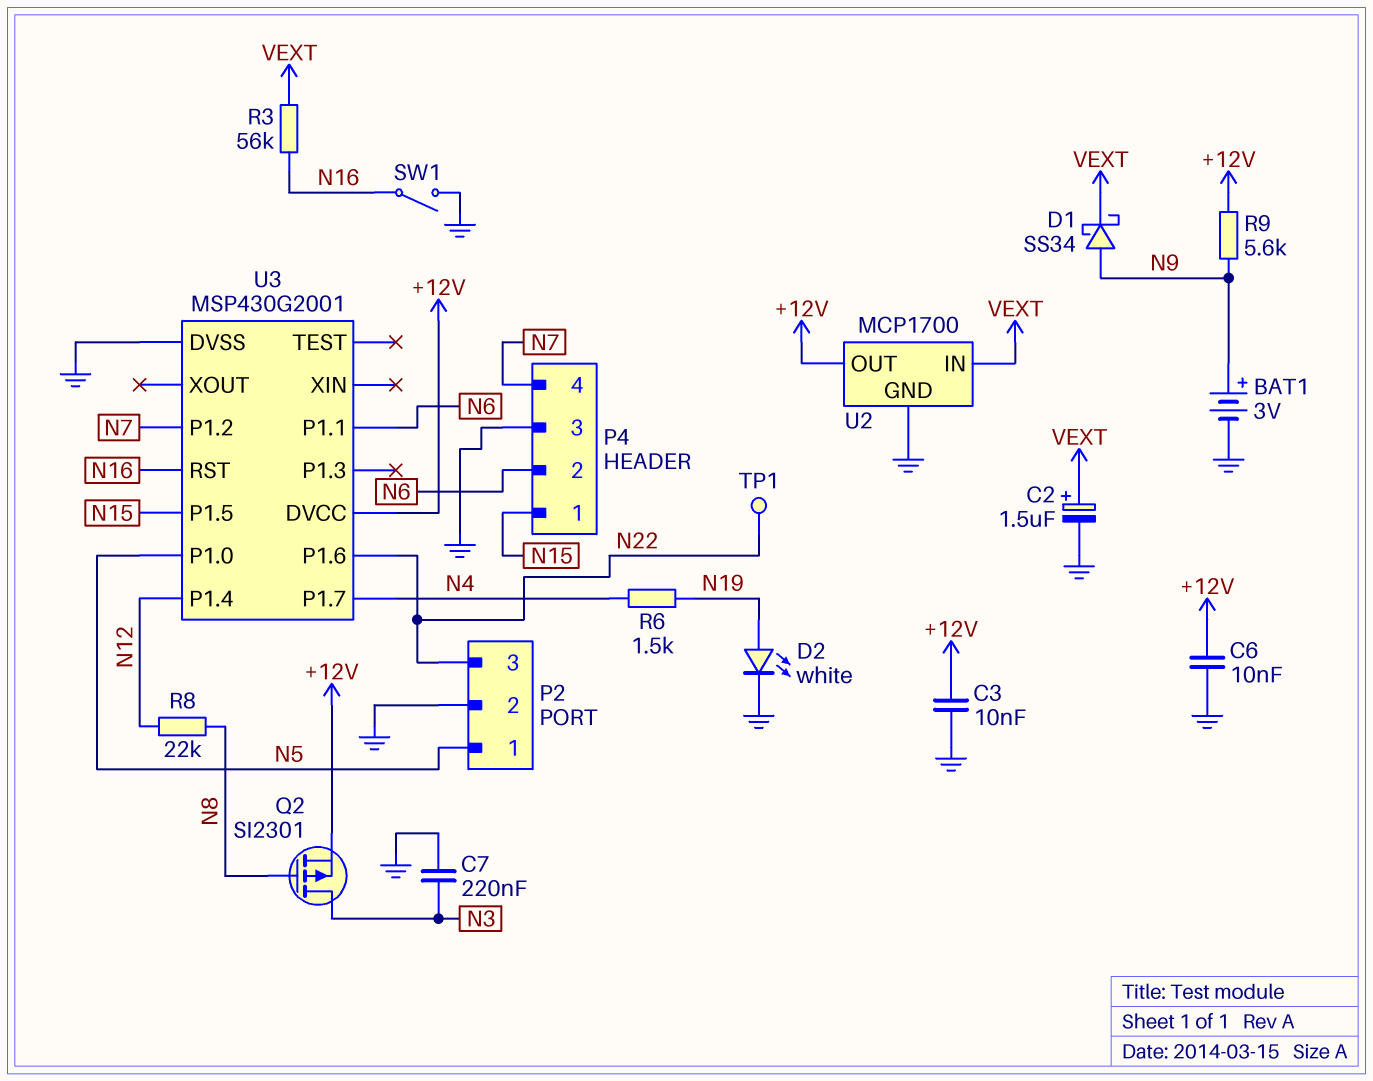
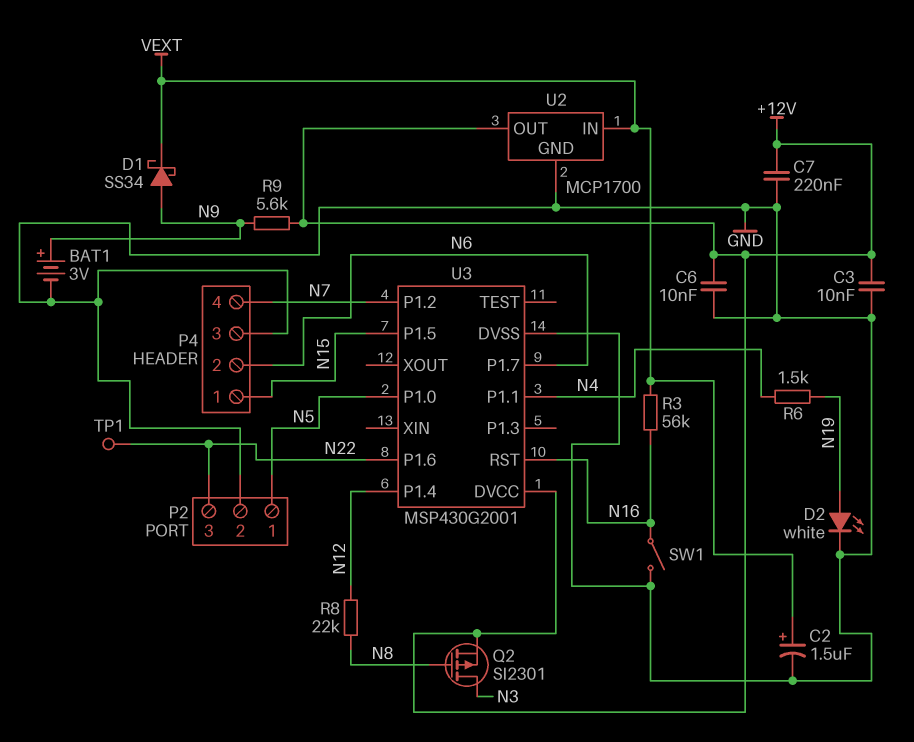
C7: 220nF (GND, N3) -> 220nF (+12V, GND)
U3 pin P1.1: N6 -> N4
U3 pin P1.7: N4 -> N6

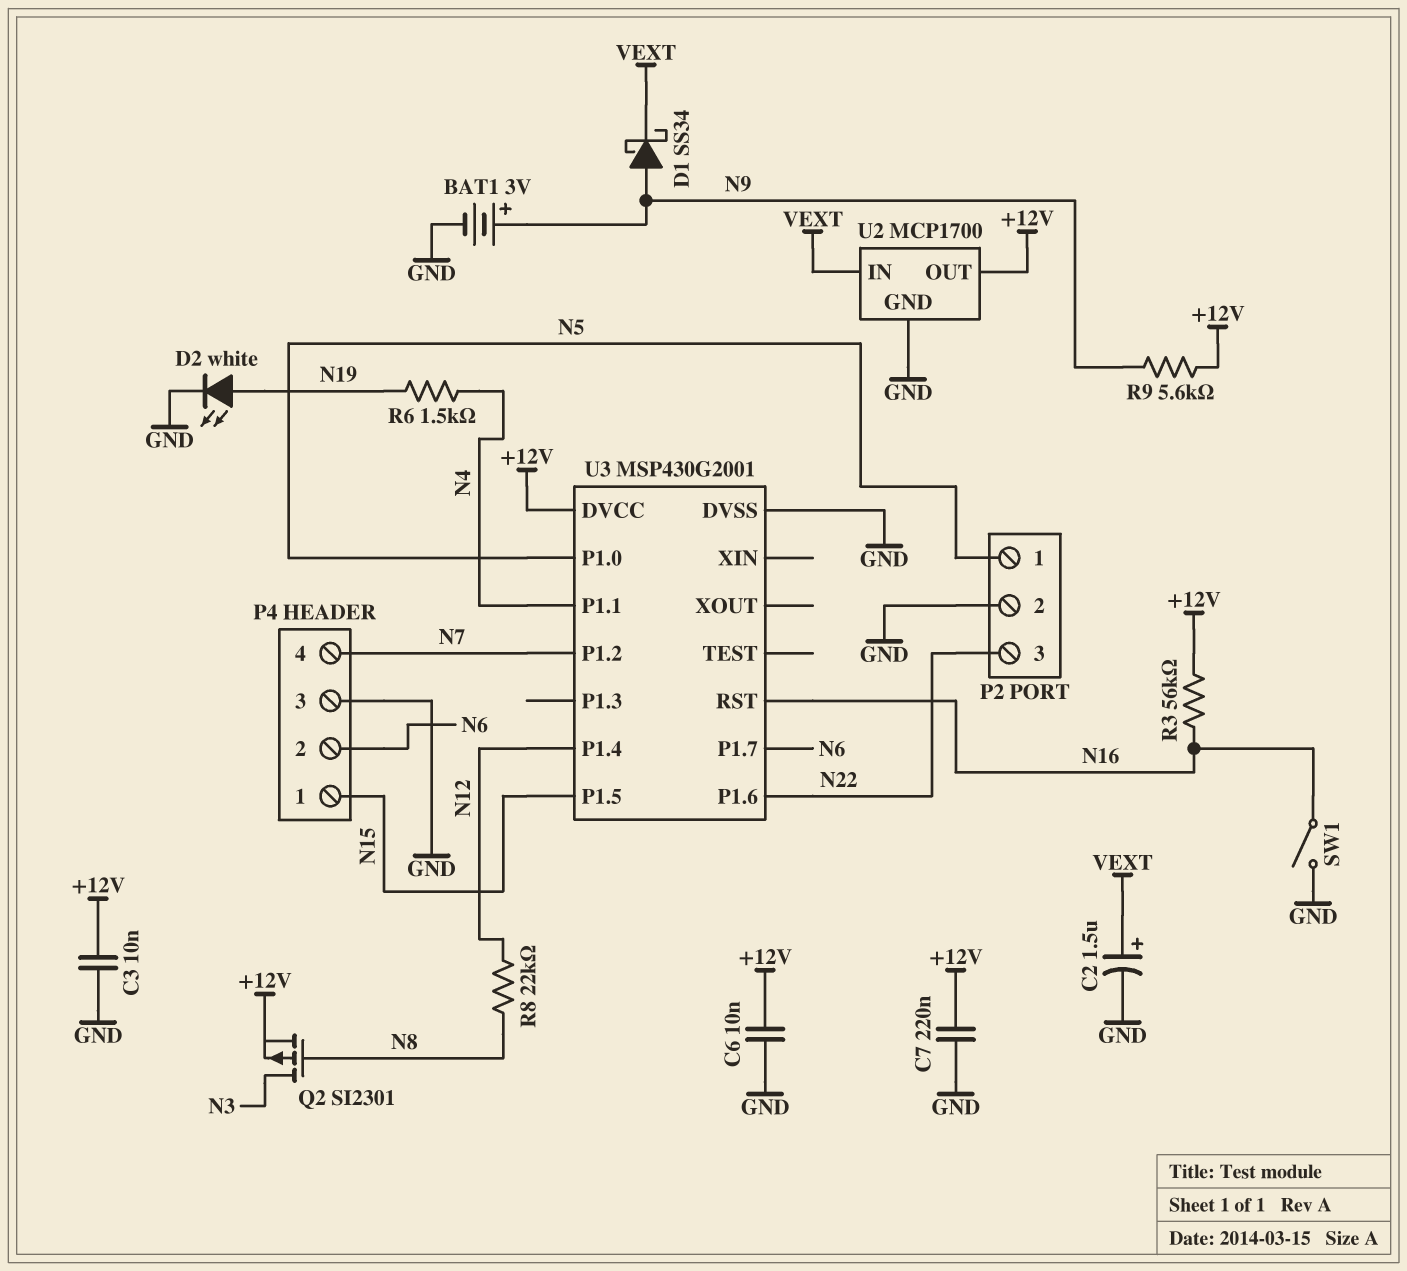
R3: 56k (N16, VEXT) -> 56k (+12V, N16)
TP1: test point (N22) -> none

